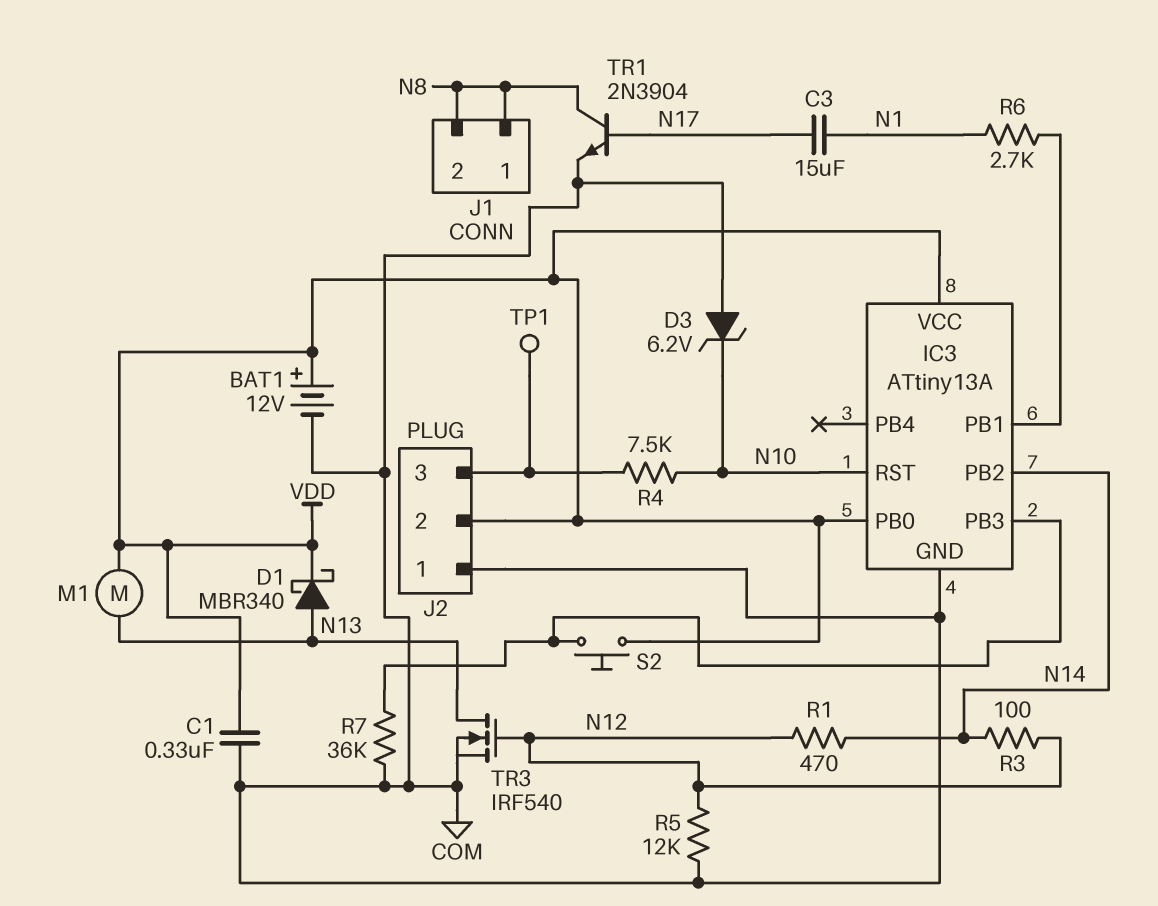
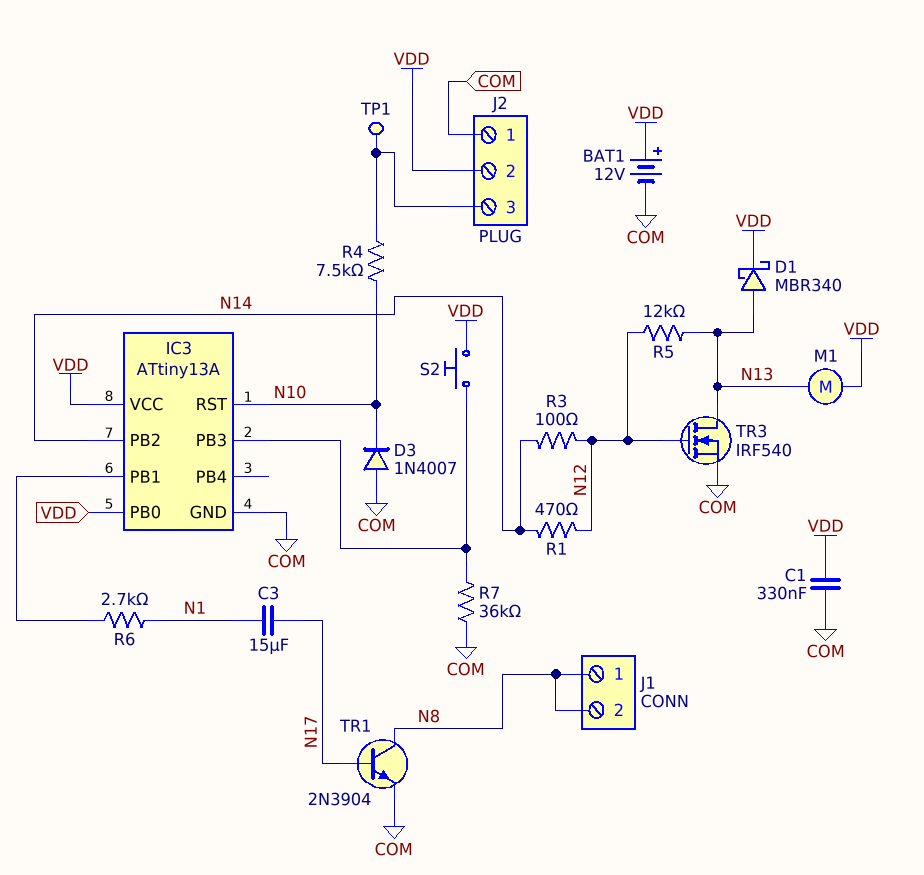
D3: zener 6.2V (A COM, K N10) -> diode 1N4007 (A COM, K N10)
R5: 12k (COM, N12) -> 12k (N12, N13)

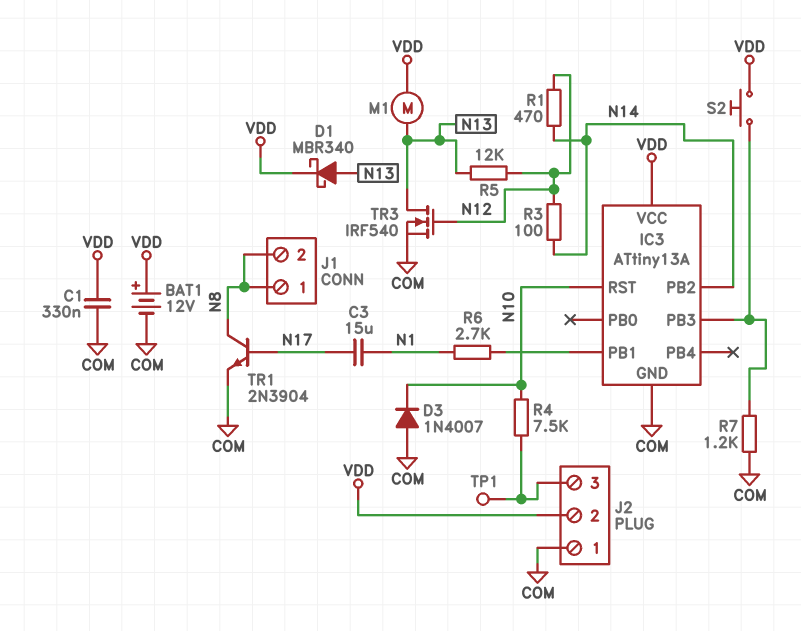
IC3 pin PB0: VDD -> none
R7: 36k (COM, IC3/PB3) -> 1.2k (COM, IC3/PB3)

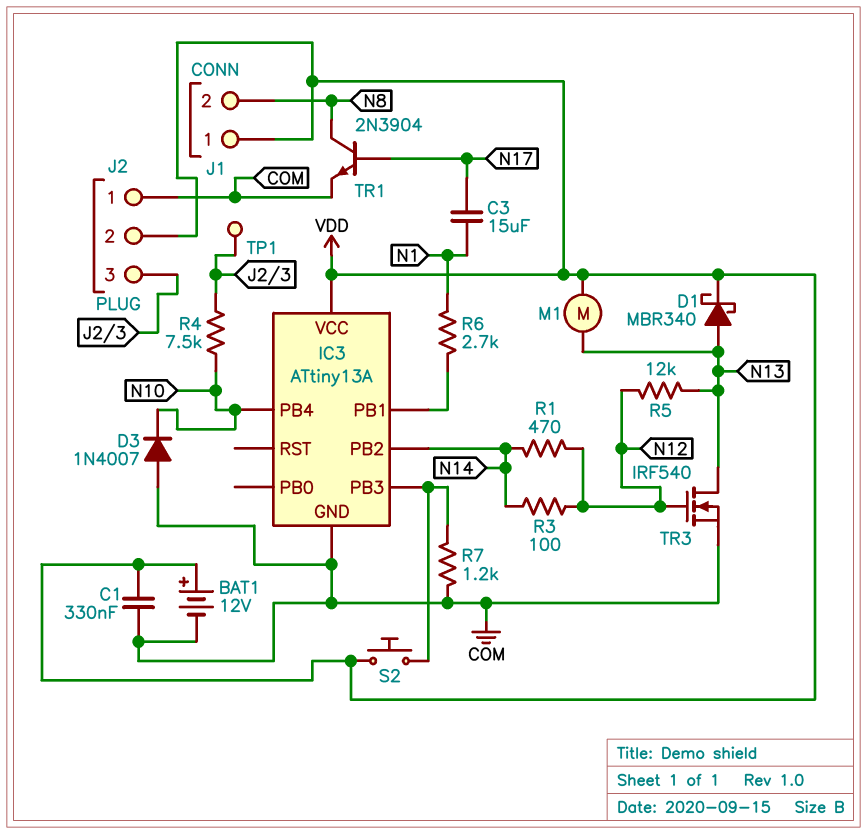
IC3 pin PB4: none -> N10
IC3 pin RST: N10 -> none
J1 pin 1: N8 -> VDD

